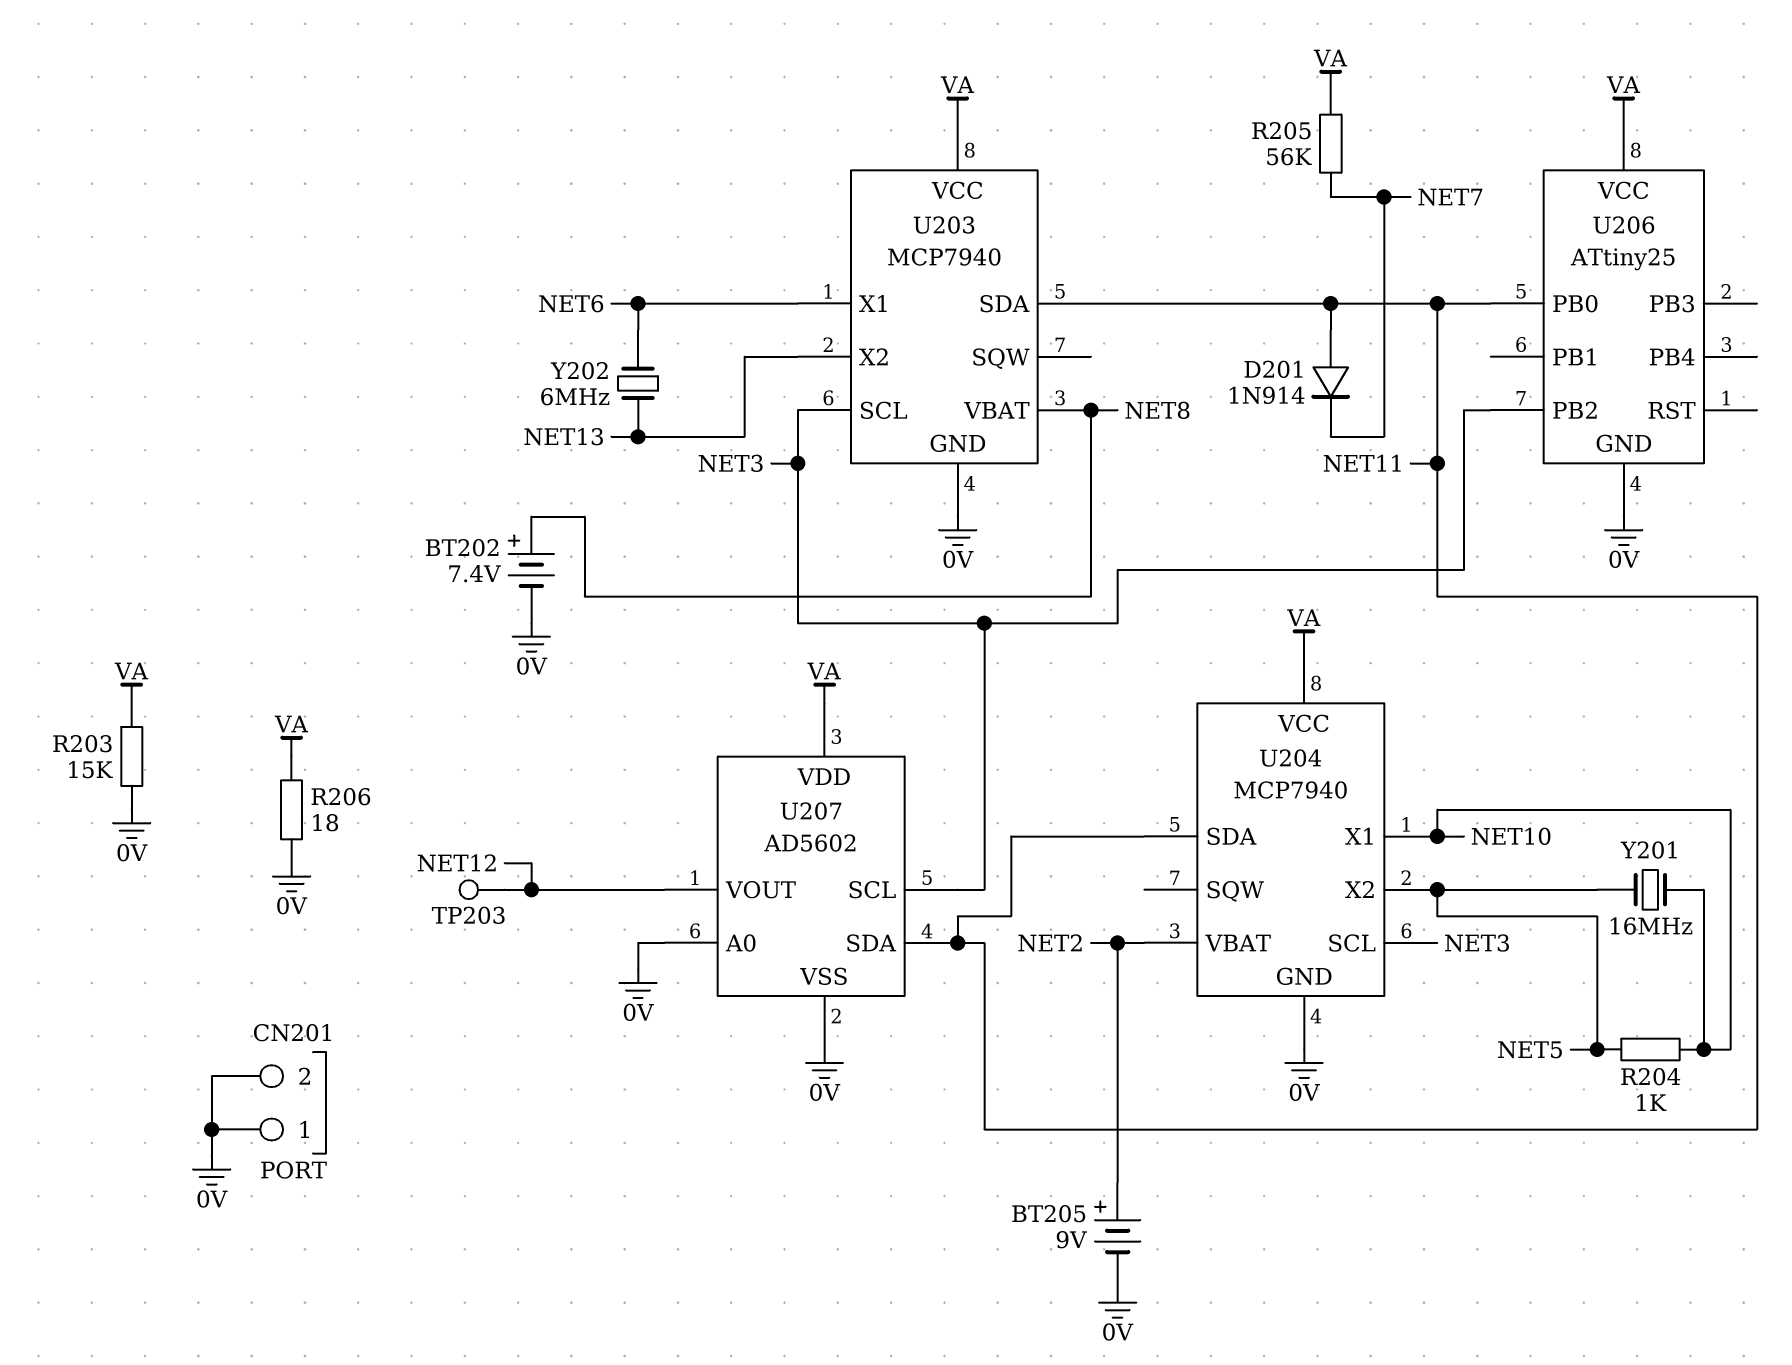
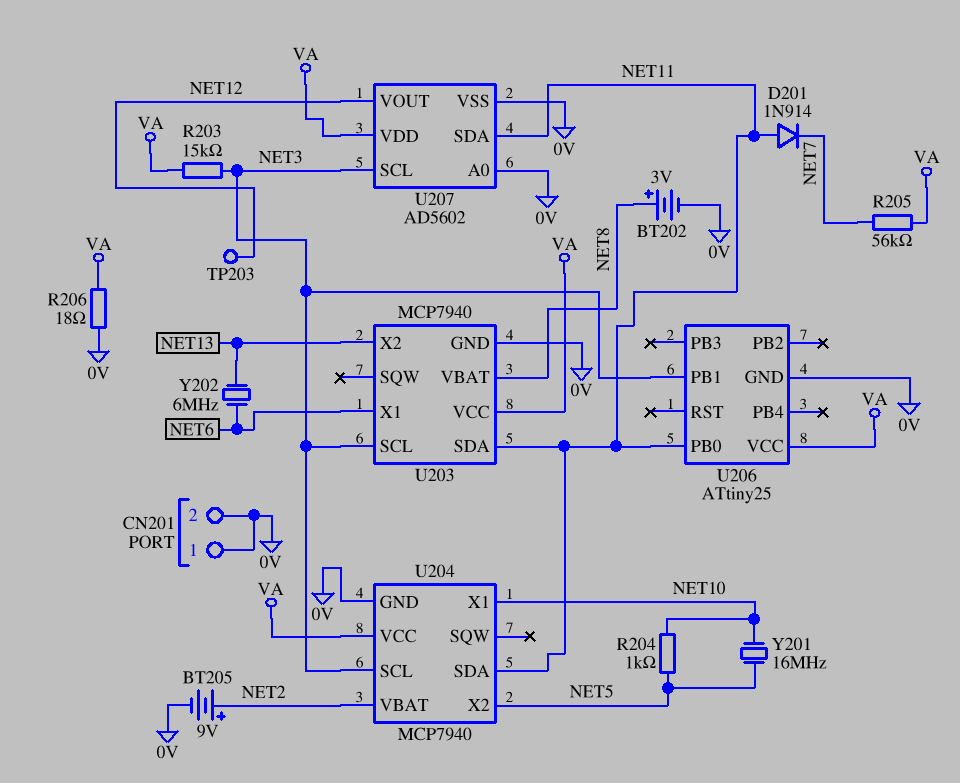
BT202: 7.4V (plus NET8, minus 0V) -> 3V (plus NET8, minus 0V)
R203: 15k (0V, VA) -> 15k (NET3, VA)
U206 pin PB1: none -> NET3
U206 pin PB2: NET3 -> none

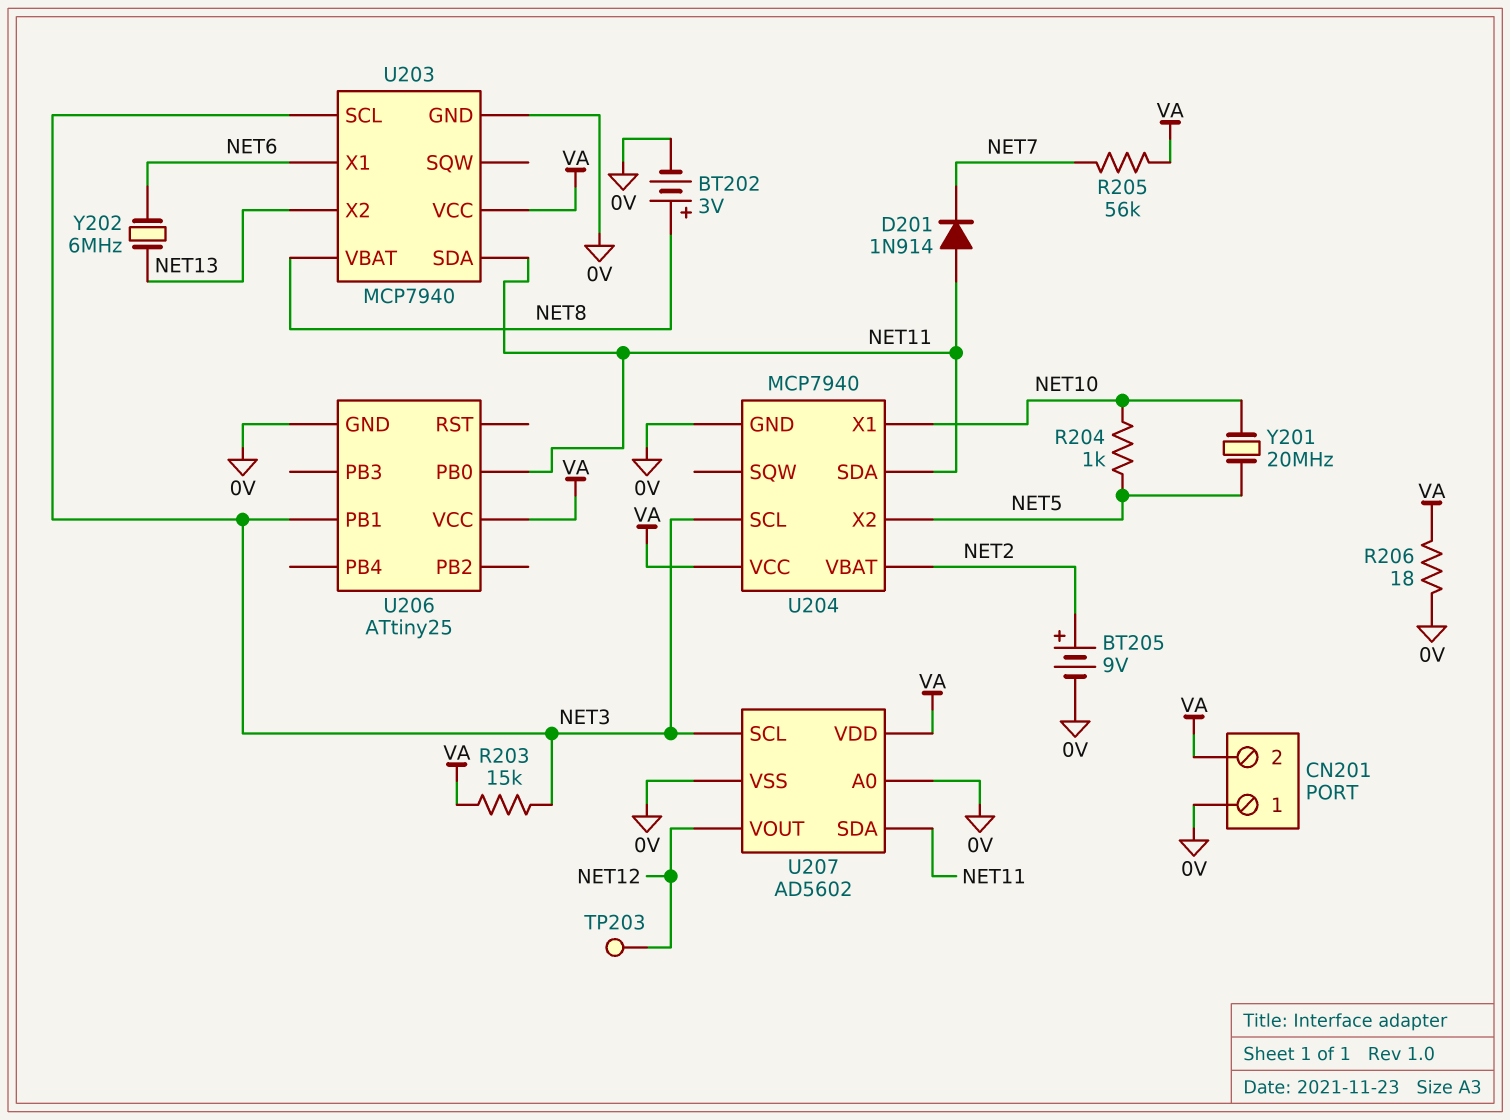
CN201 pin 2: 0V -> VA
Y201: 16MHz (NET5, NET10) -> 20MHz (NET5, NET10)

